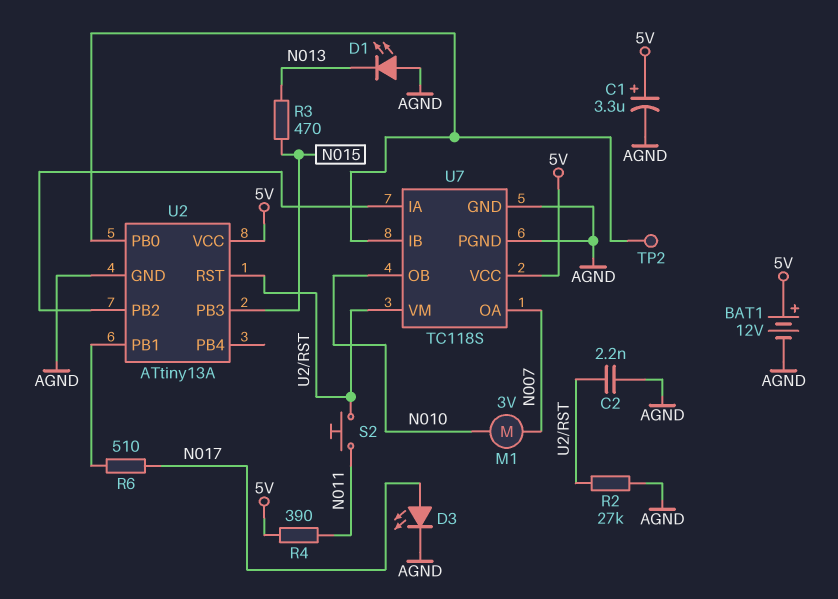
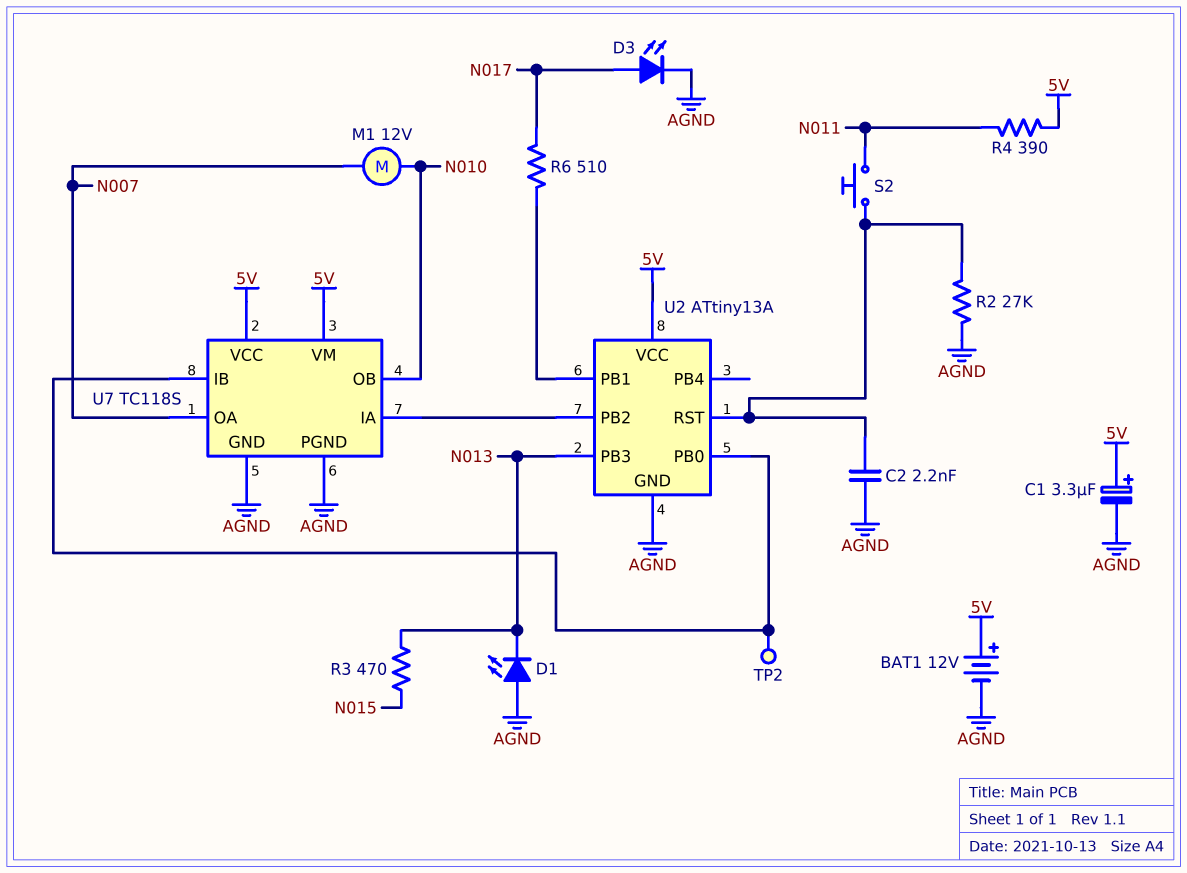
M1: motor 3V (N007, N010) -> motor 12V (N007, N010)
U2 pin PB3: N015 -> N013
U7 pin VM: U2/RST -> 5V

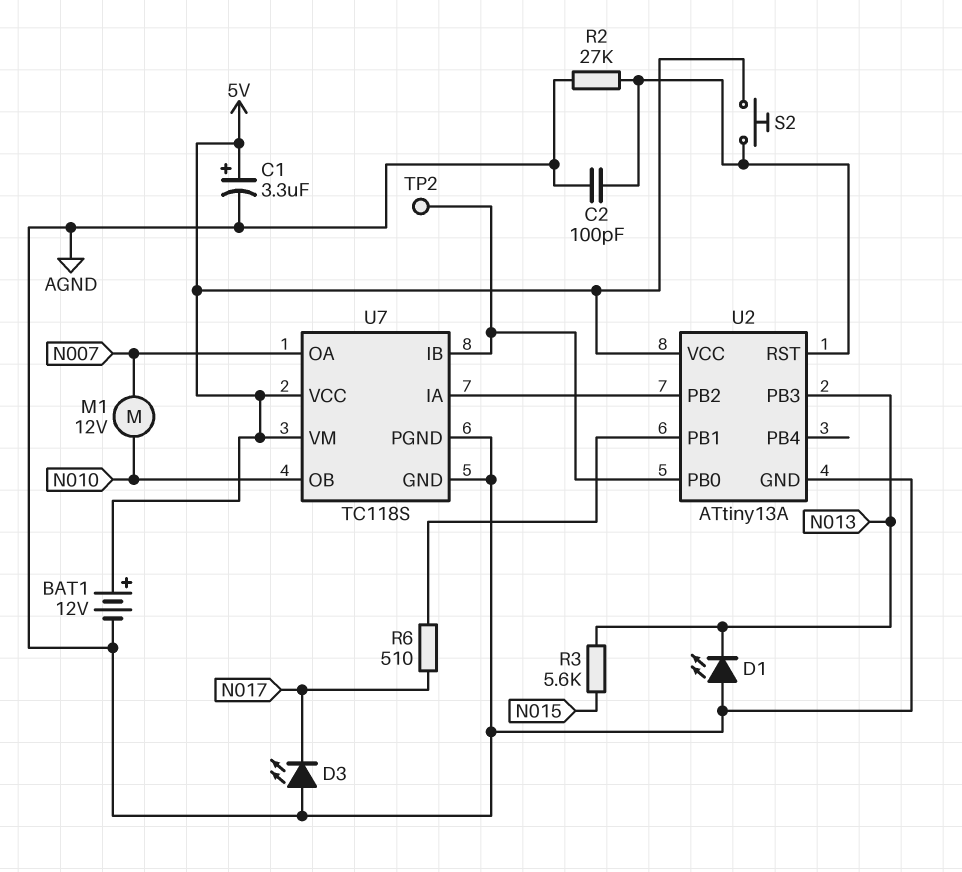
C2: 2.2nF (AGND, U2/RST) -> 100pF (AGND, U2/RST)
D3: LED (A N017, K AGND) -> LED (A AGND, K N017)
R3: 470 (N013, N015) -> 5.6k (N013, N015)
R4: 390 (5V, N011) -> none
S2: button (N011, U2/RST) -> button (5V, U2/RST)

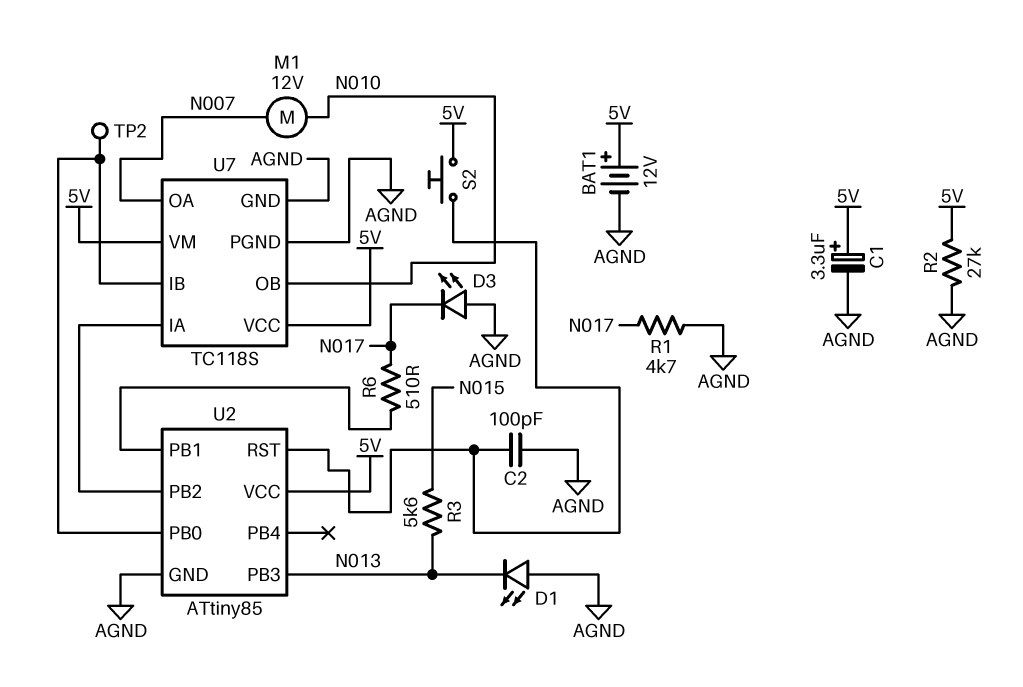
R1: none -> 4.7k (AGND, N017)
R2: 27k (AGND, U2/RST) -> 27k (5V, AGND)
U2: ATtiny13A -> ATtiny85

